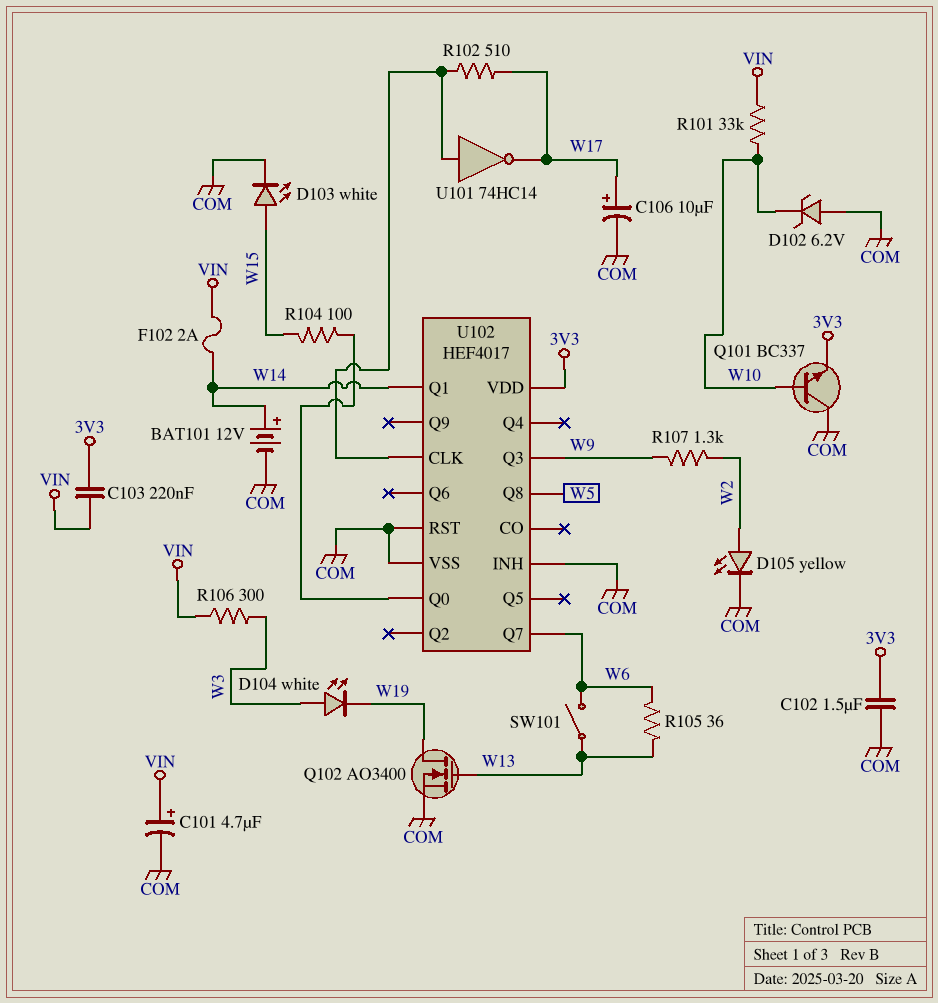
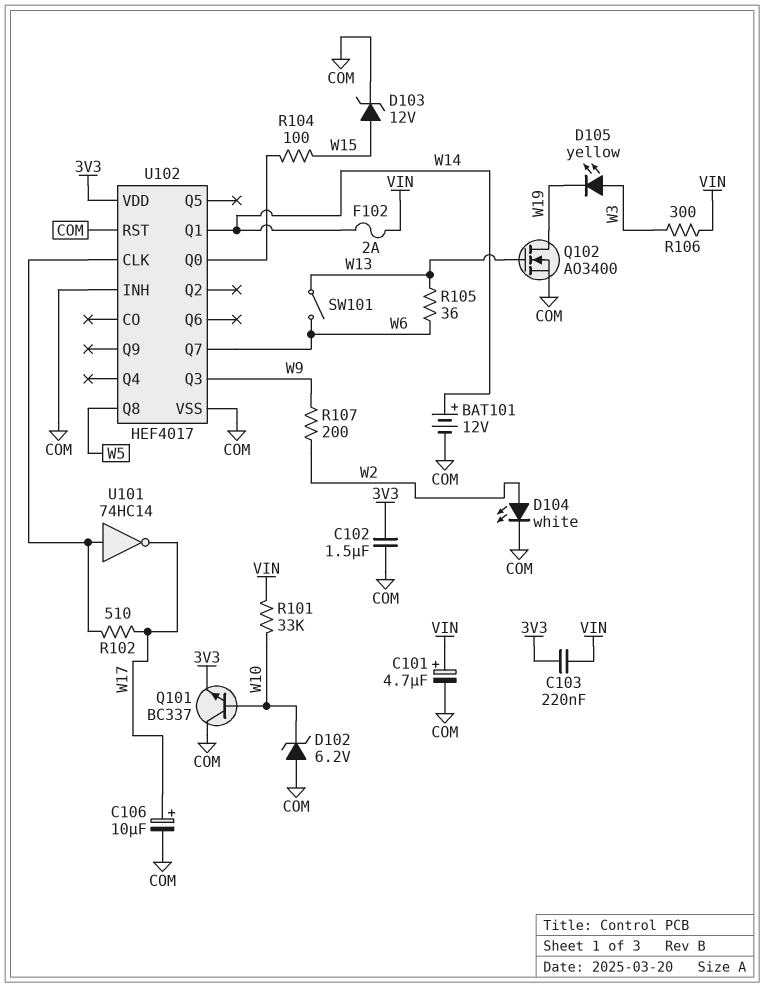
D103: LED white (A W15, K COM) -> zener 12V (A W15, K COM)
D104: LED white (A W3, K W19) -> LED white (A W2, K COM)
D105: LED yellow (A W2, K COM) -> LED yellow (A W3, K W19)
R107: 1.3k (W2, W9) -> 200 (W2, W9)

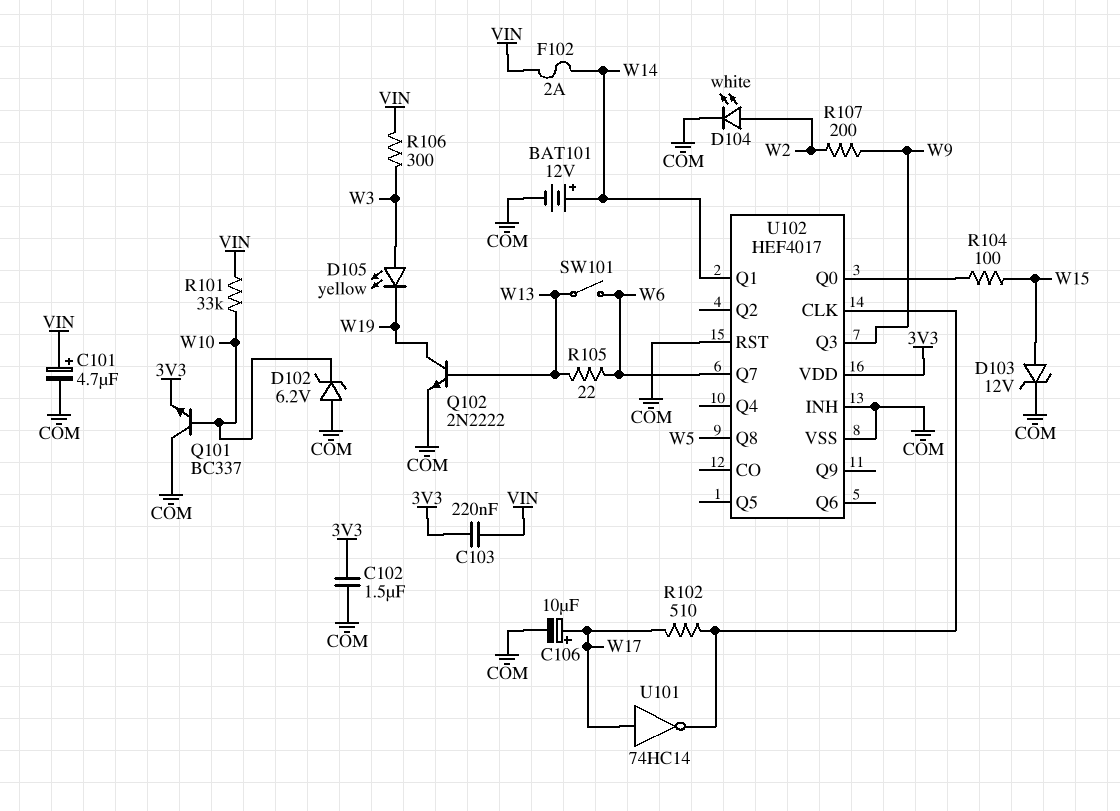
Q102: NMOS AO3400 (G W13, D W19, S COM) -> NPN 2N2222 (B W13, C W19, E COM)
R105: 36 (W6, W13) -> 22 (W6, W13)
U101: NOT 74HC14 (in U102/CLK, out W17) -> NOT 74HC14 (in W17, out U102/CLK)

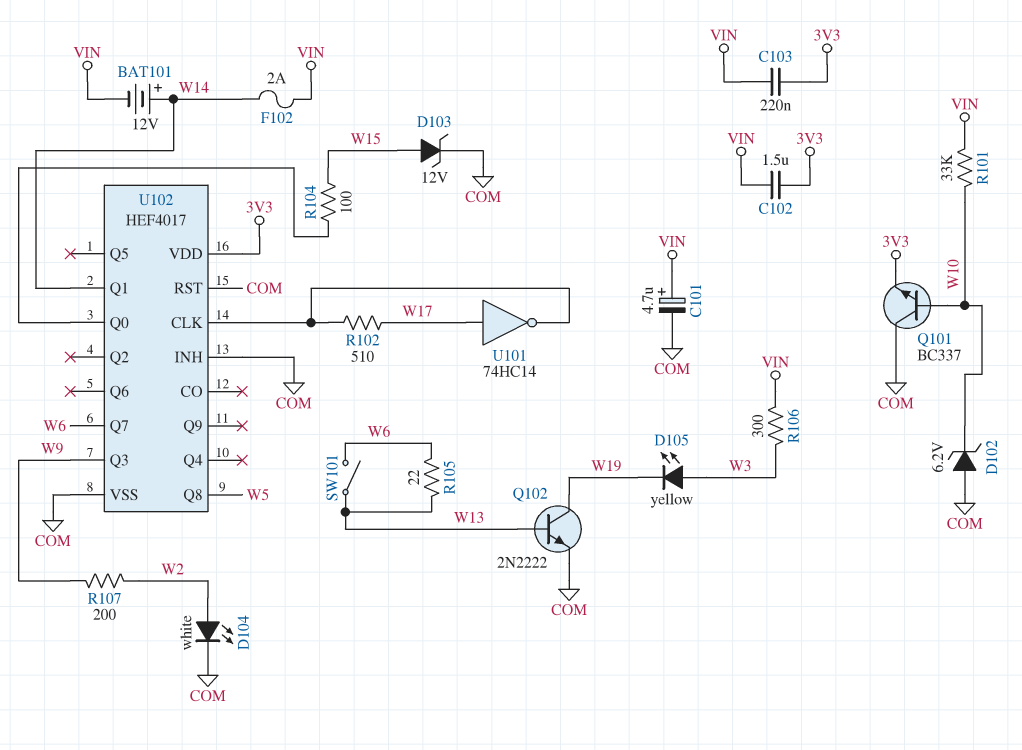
BAT101: 12V (plus W14, minus COM) -> 12V (plus W14, minus VIN)
C102: 1.5uF (3V3, COM) -> 1.5uF (3V3, VIN)
C106: 10uF (plus W17, minus COM) -> none

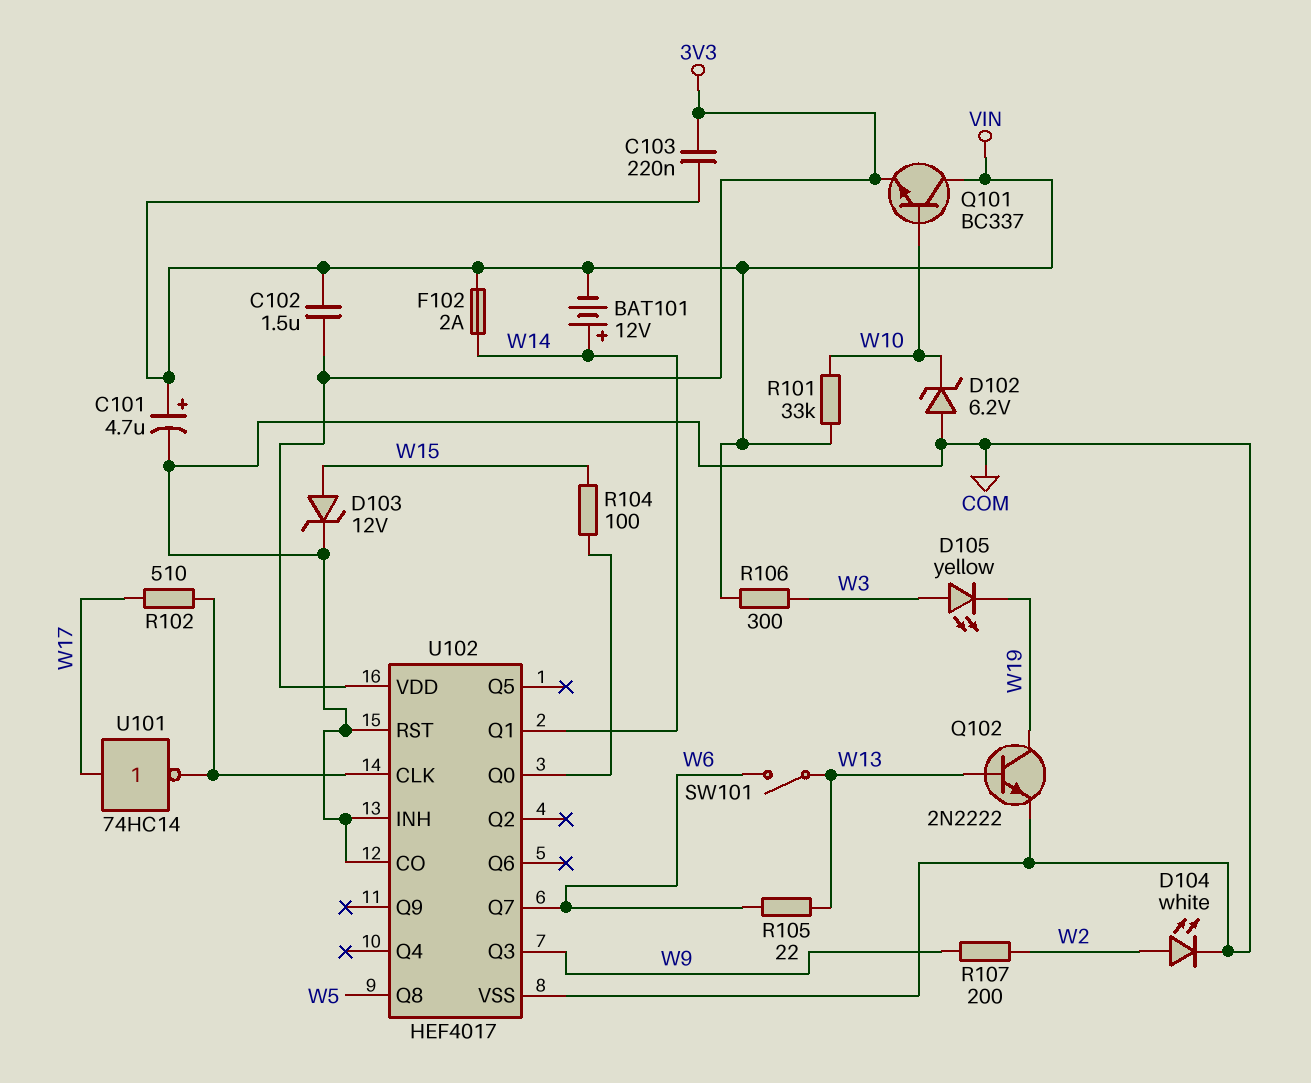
Q101: NPN BC337 (B W10, C COM, E 3V3) -> NPN BC337 (B W10, C VIN, E 3V3)
U102 pin CO: none -> COM

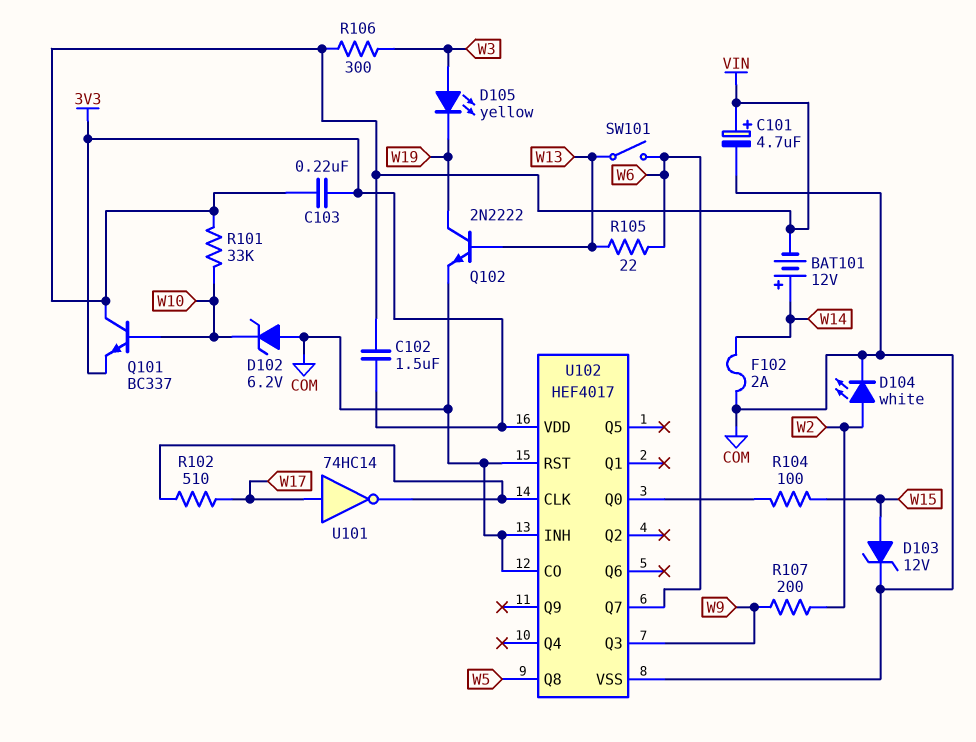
F102: 2A (VIN, W14) -> 2A (COM, W14)
U102 pin Q1: W14 -> none

